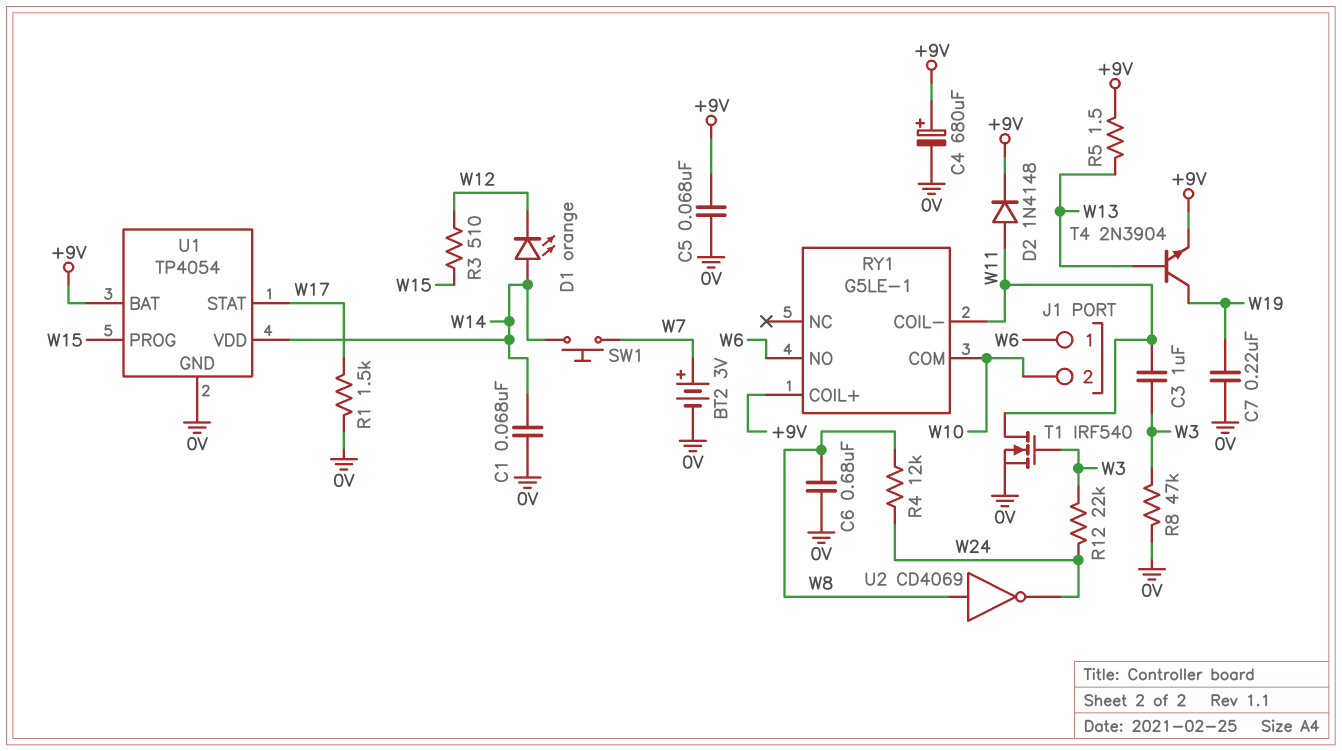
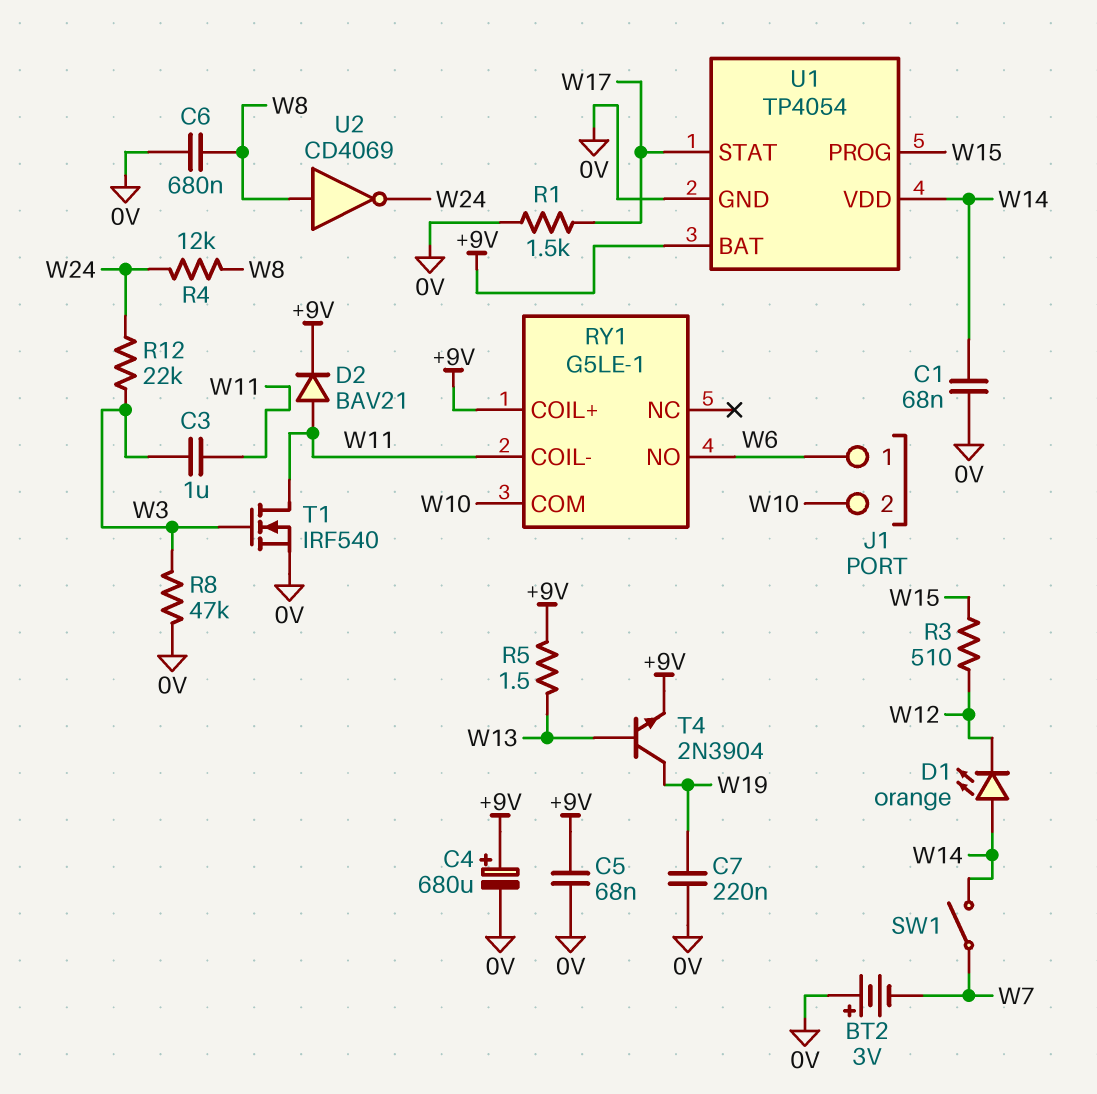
BT2: 3V (plus W7, minus 0V) -> 3V (plus 0V, minus W7)
D2: diode 1N4148 (A W11, K +9V) -> diode BAV21 (A W11, K +9V)
SW1: button (W7, W14) -> switch (W7, W14)

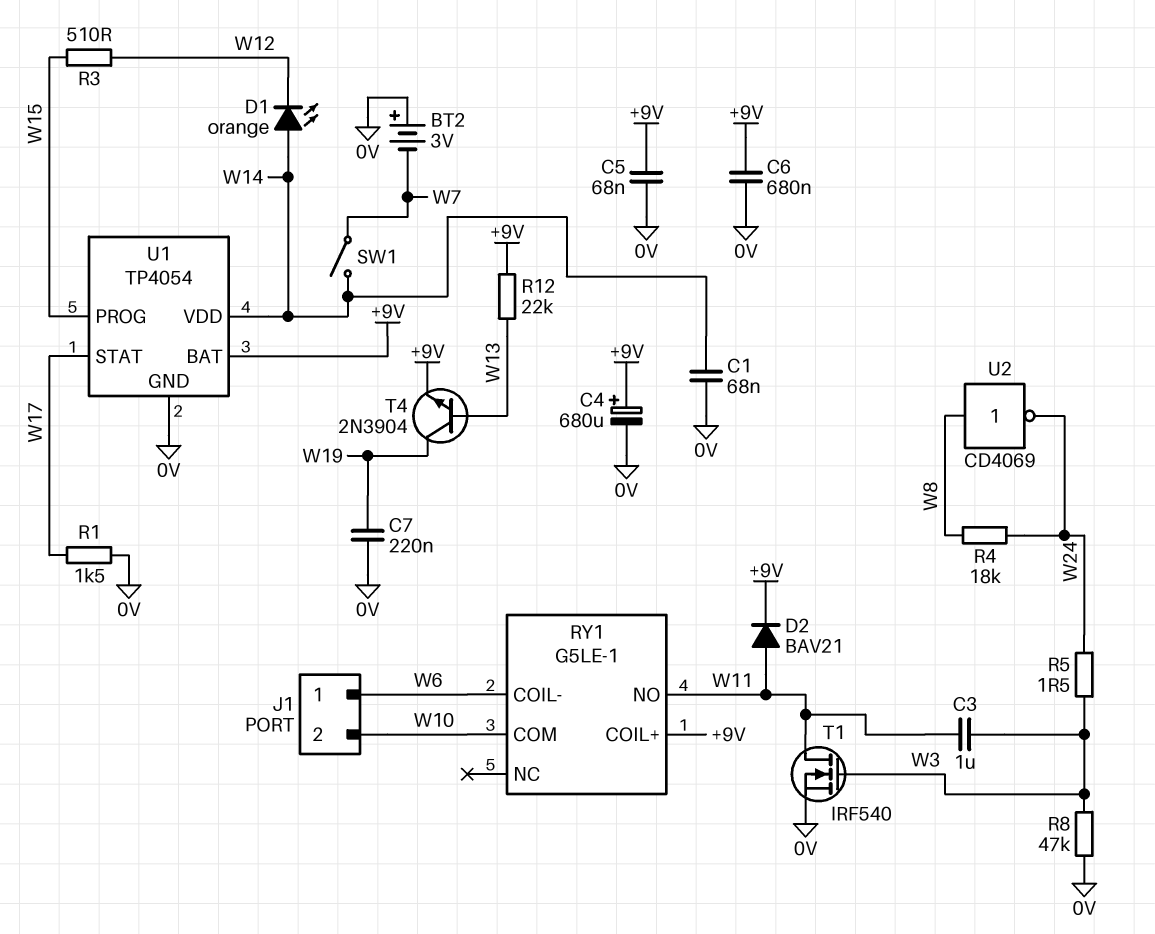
C6: 680nF (0V, W8) -> 680nF (+9V, 0V)
R4: 12k (W8, W24) -> 18k (W8, W24)
R5: 1.5 (+9V, W13) -> 1.5 (W3, W24)
R12: 22k (W3, W24) -> 22k (+9V, W13)
RY1 pin COIL-: W11 -> W6
RY1 pin NO: W6 -> W11

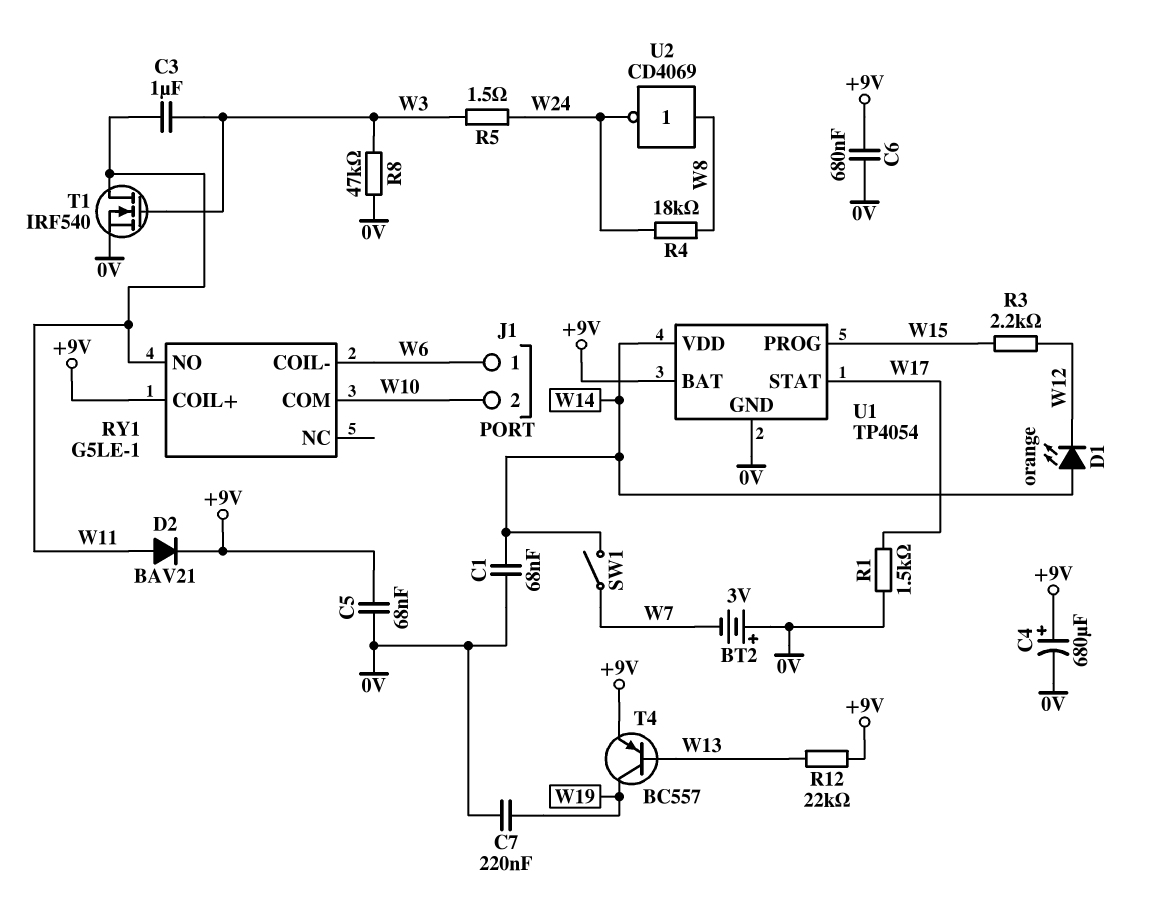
R3: 510 (W12, W15) -> 2.2k (W12, W15)
T4: NPN 2N3904 (B W13, C W19, E +9V) -> PNP BC557 (B W13, C W19, E +9V)

